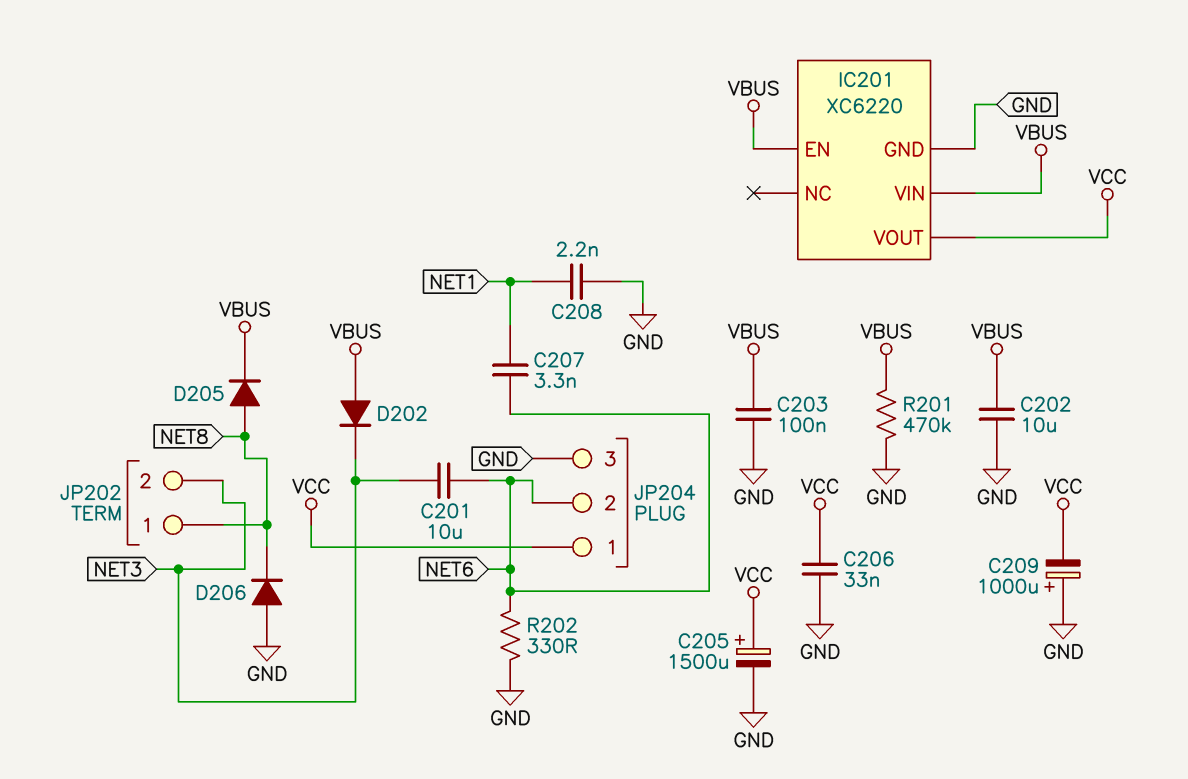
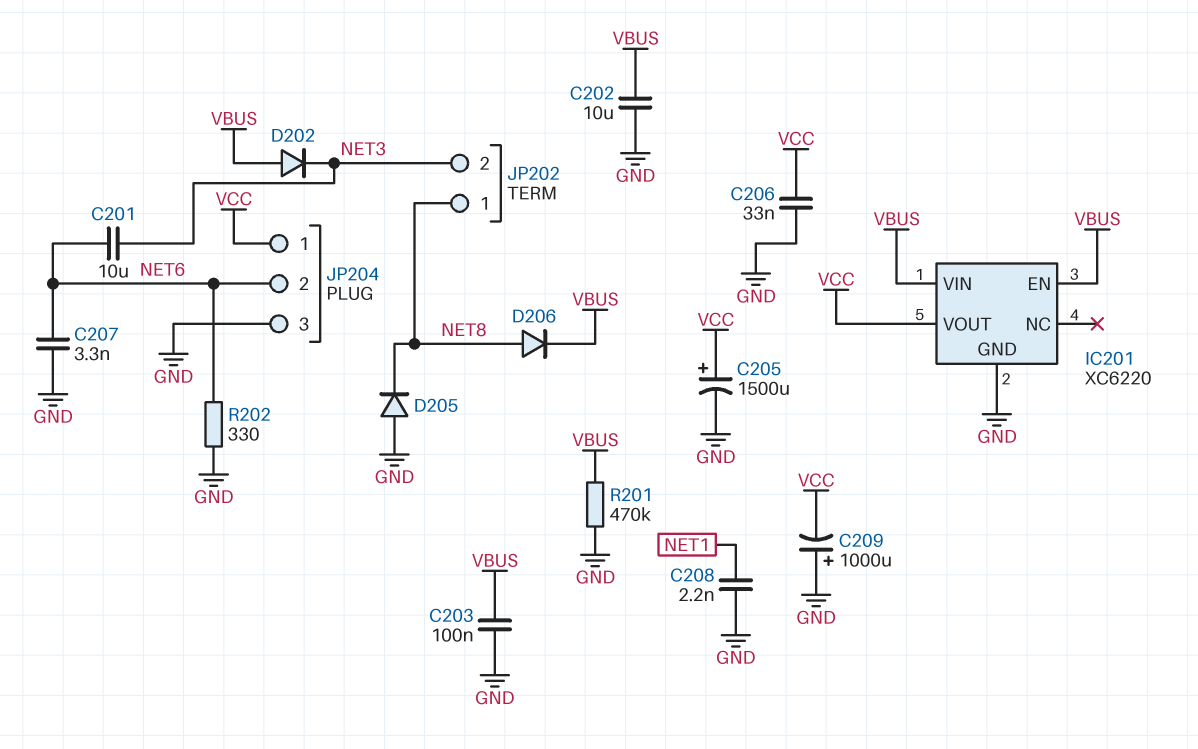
C207: 3.3nF (NET1, NET6) -> 3.3nF (GND, NET6)
D205: diode (A NET8, K VBUS) -> diode (A GND, K NET8)
D206: diode (A GND, K NET8) -> diode (A NET8, K VBUS)

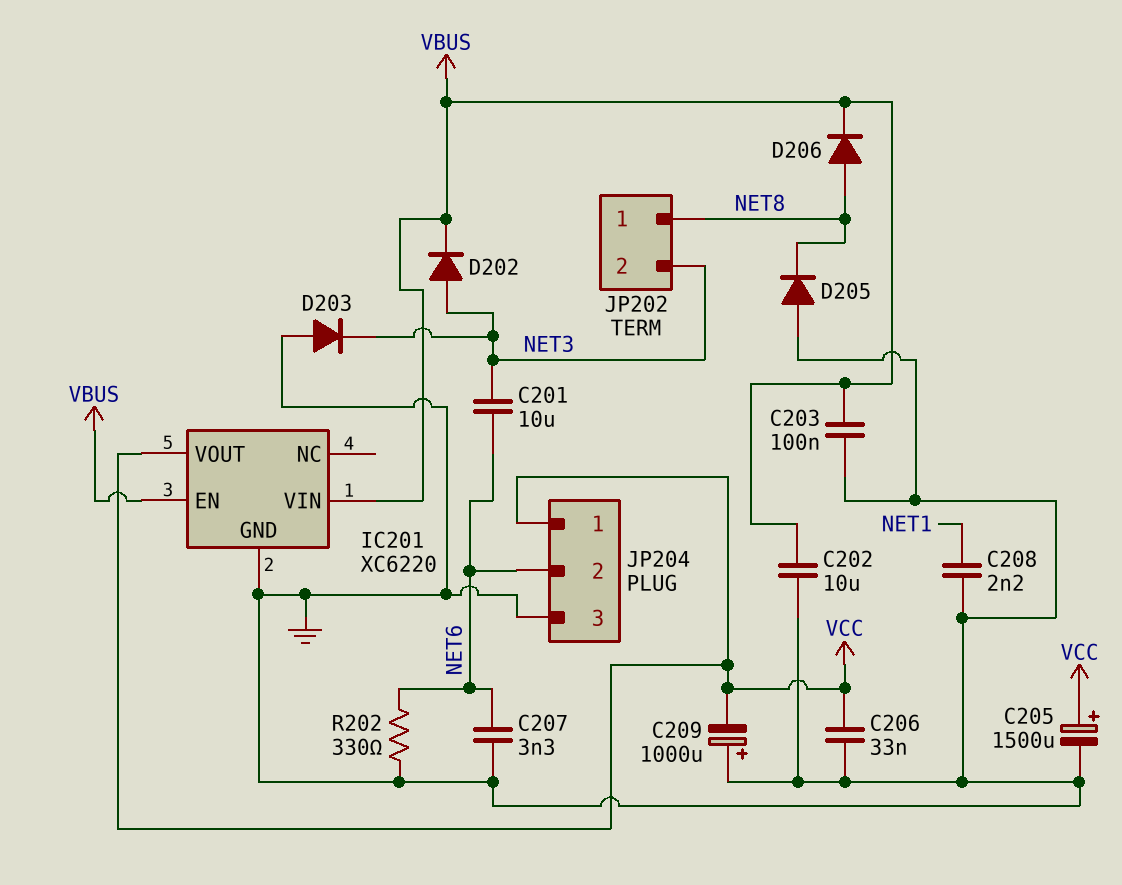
D202: diode (A VBUS, K NET3) -> diode (A NET3, K VBUS)
D203: none -> diode (A GND, K NET3)
R201: 470k (GND, VBUS) -> none

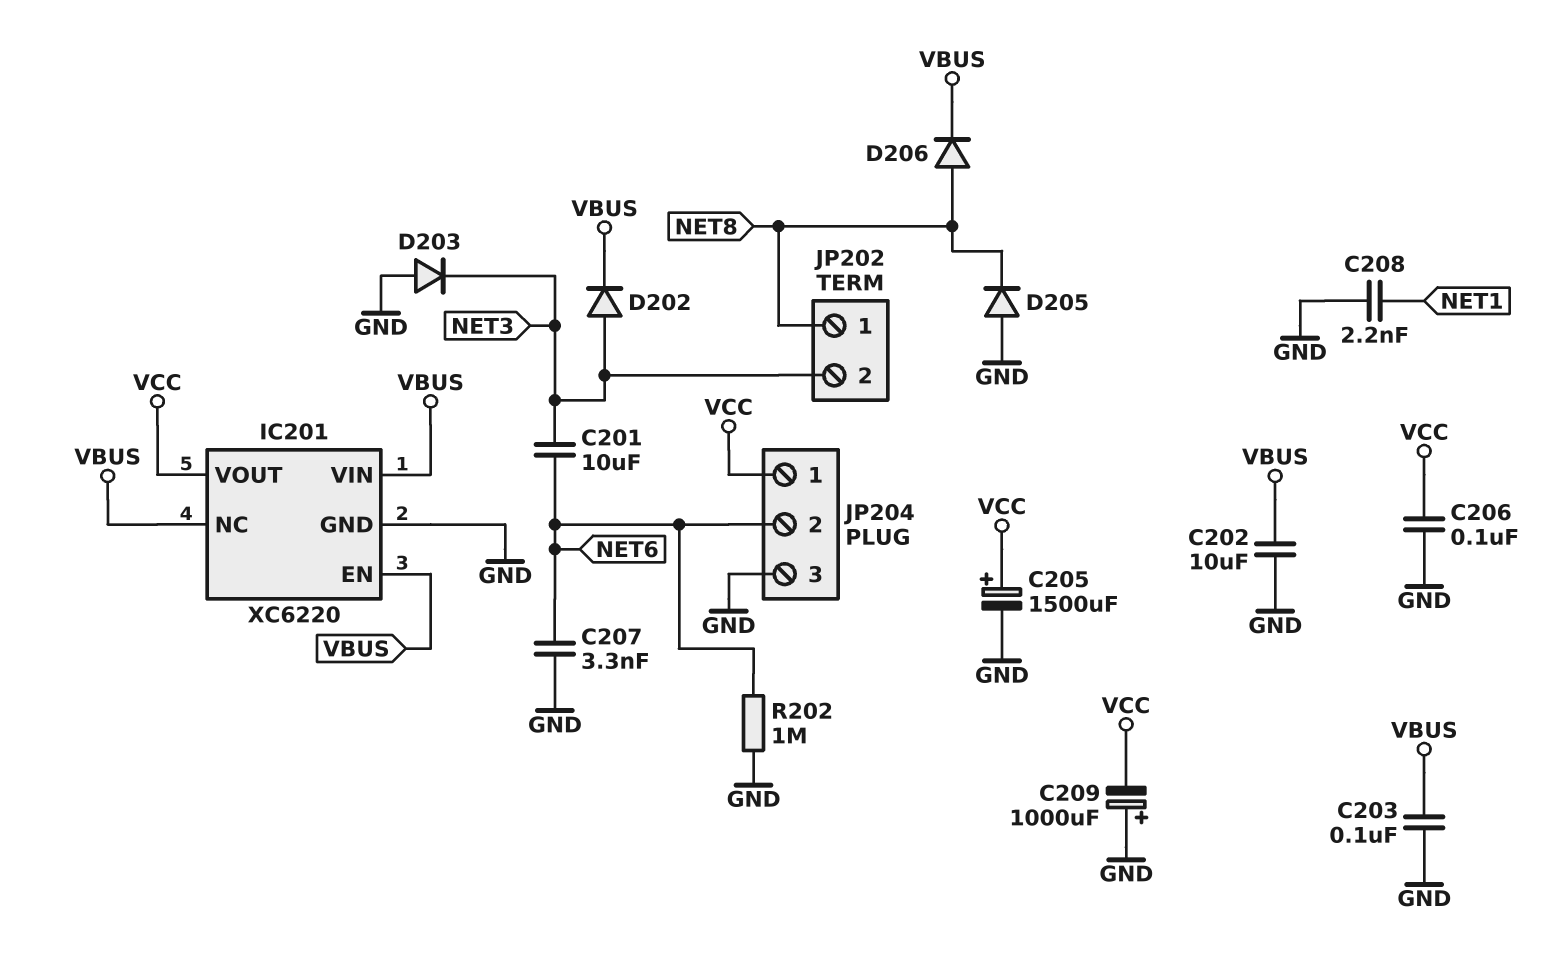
C206: 33nF (GND, VCC) -> 100nF (GND, VCC)
IC201 pin NC: none -> VBUS
R202: 330 (GND, NET6) -> 1M (GND, NET6)

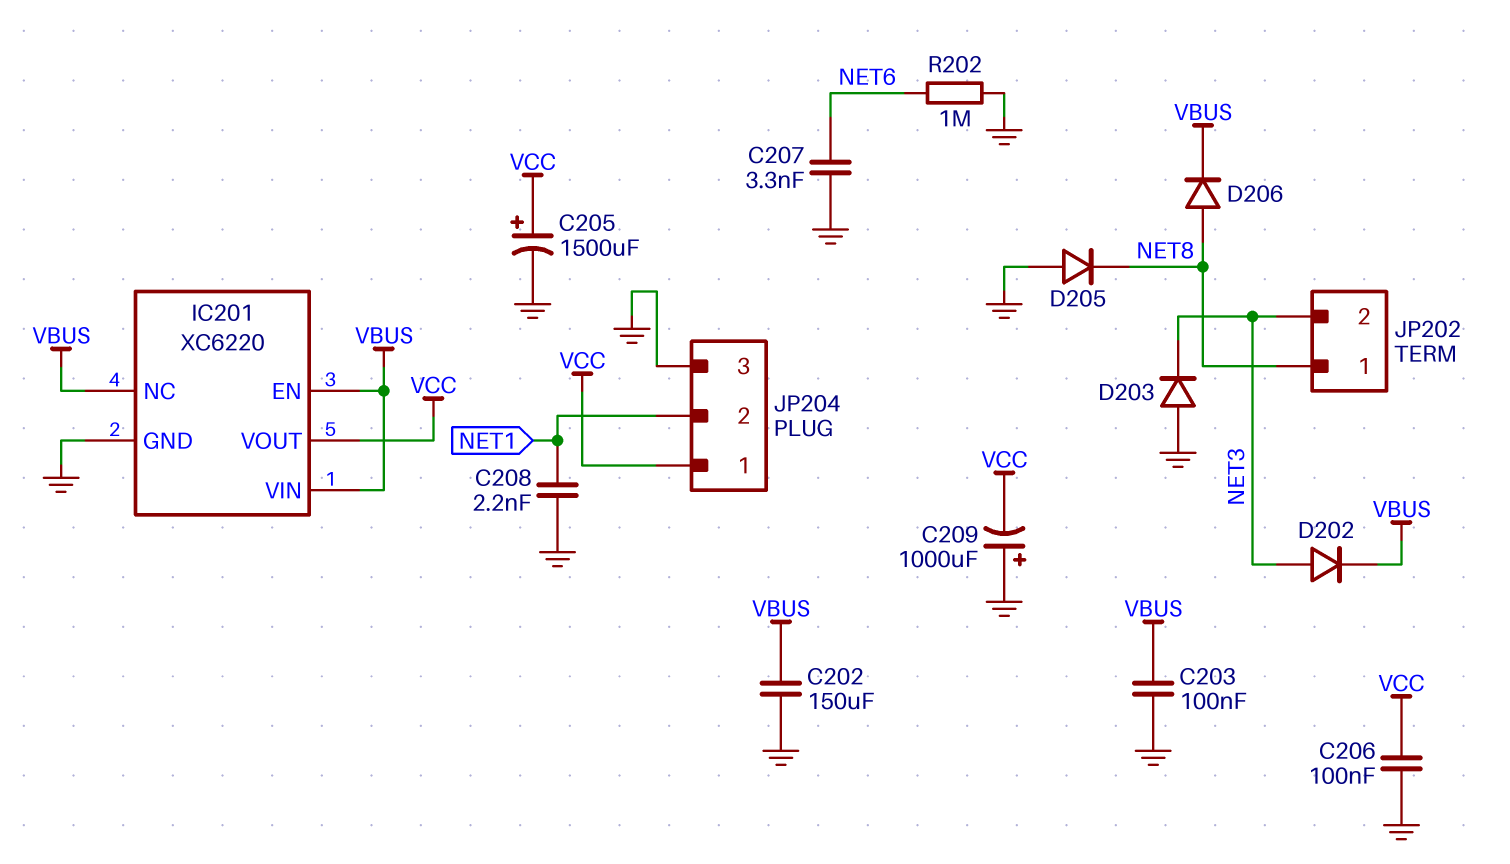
C201: 10uF (NET3, NET6) -> none
C202: 10uF (GND, VBUS) -> 150uF (GND, VBUS)
JP204 pin 2: NET6 -> NET1

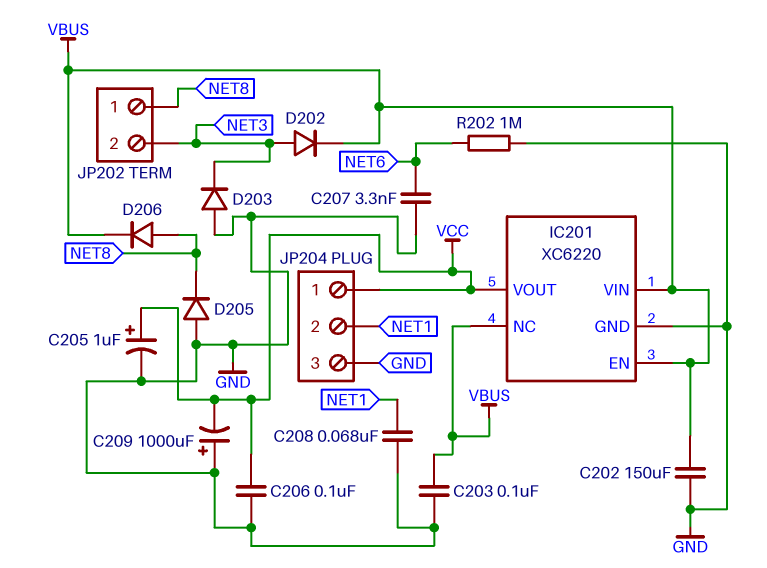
C205: 1500uF (plus VCC, minus GND) -> 1uF (plus VCC, minus GND)
C208: 2.2nF (GND, NET1) -> 68nF (GND, NET1)

